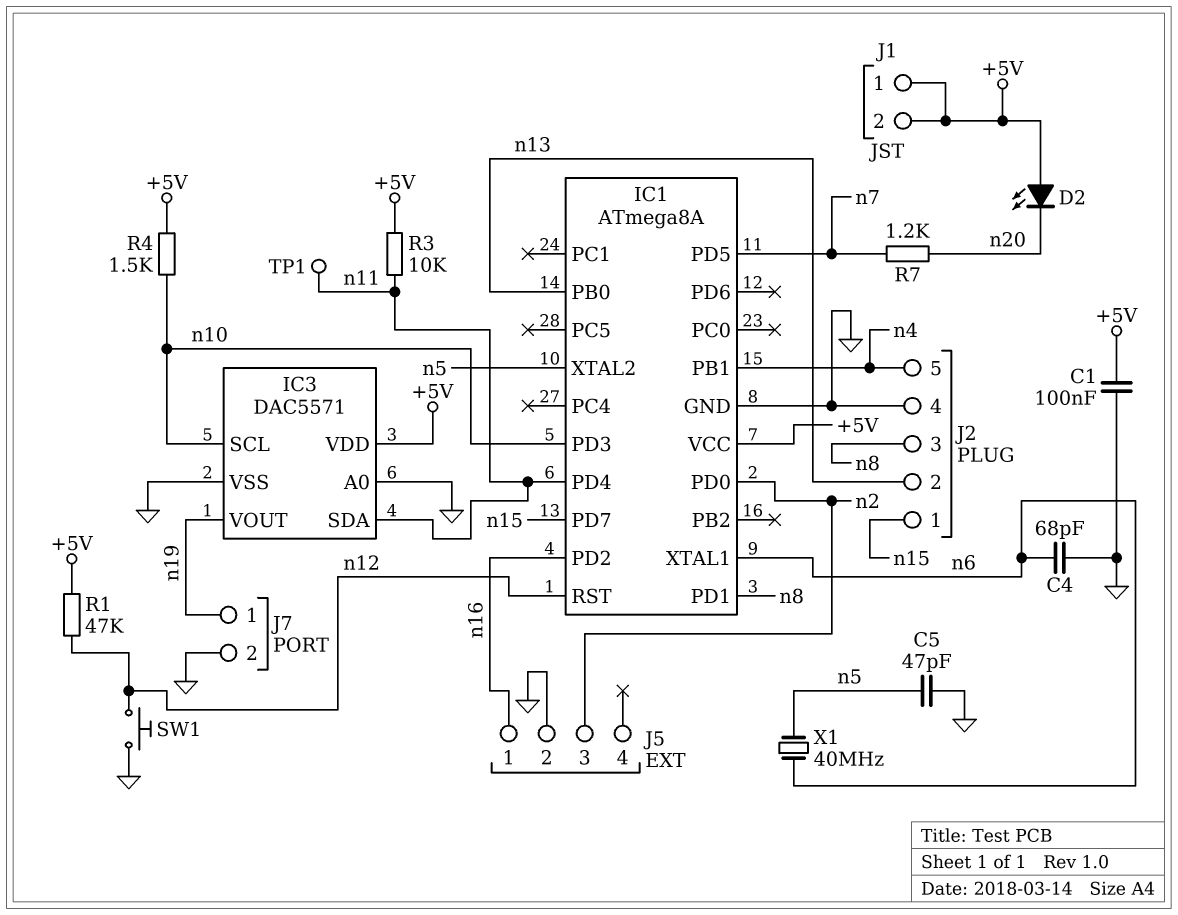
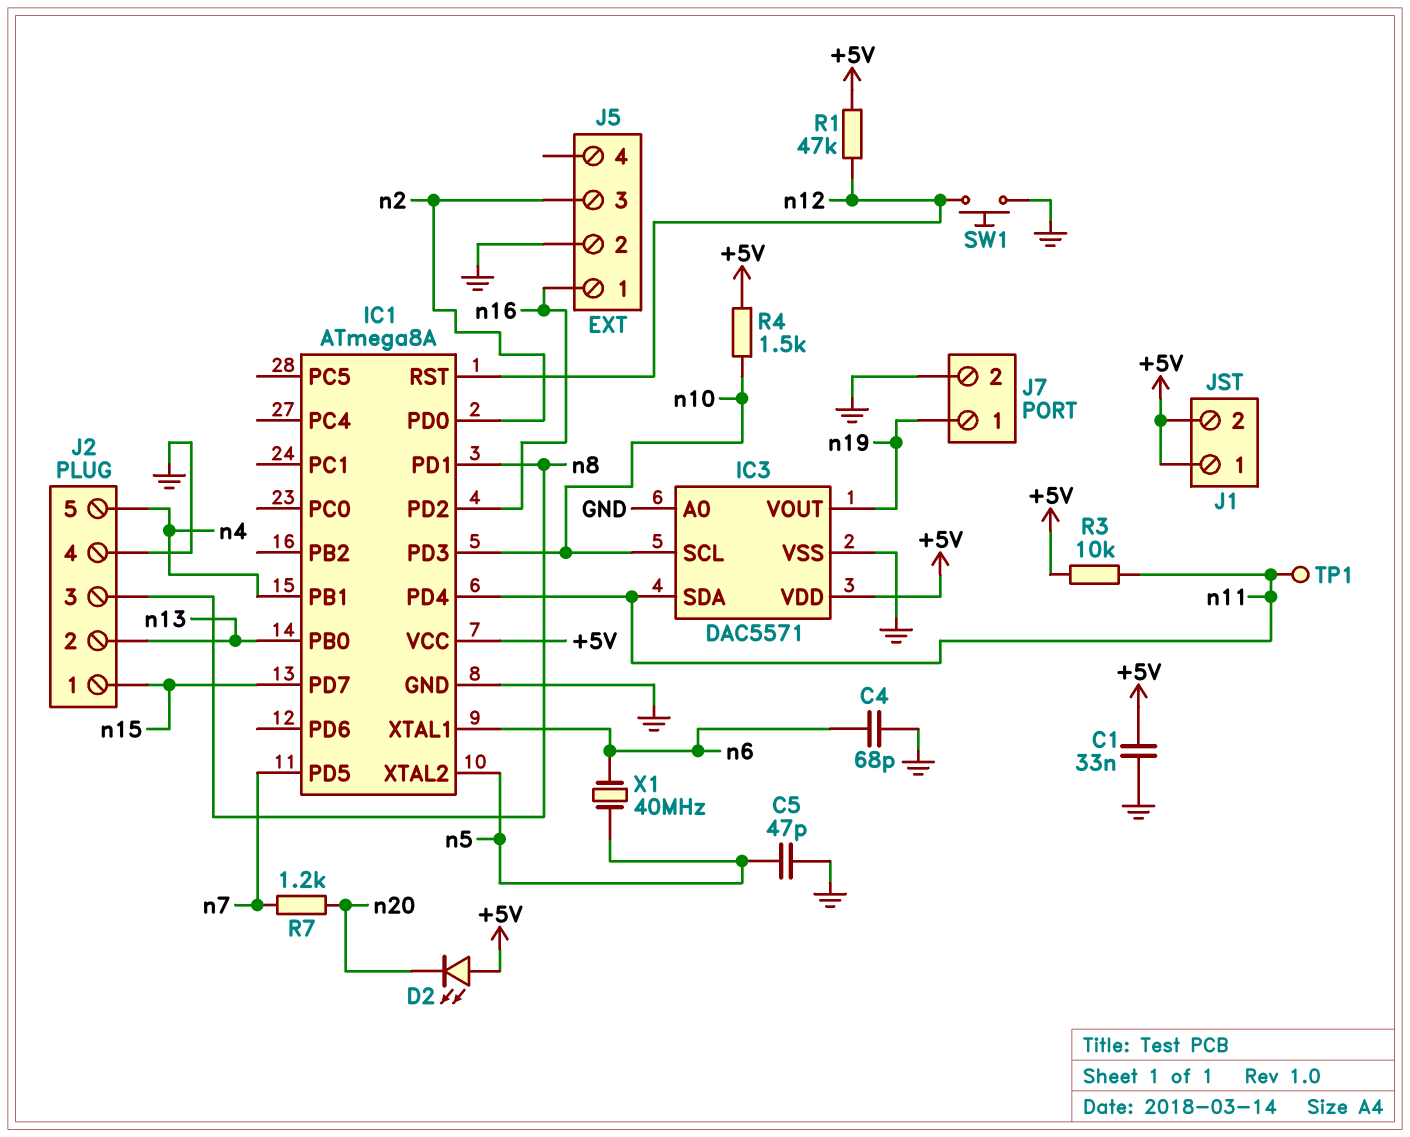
C1: 100nF (+5V, GND) -> 33nF (+5V, GND)

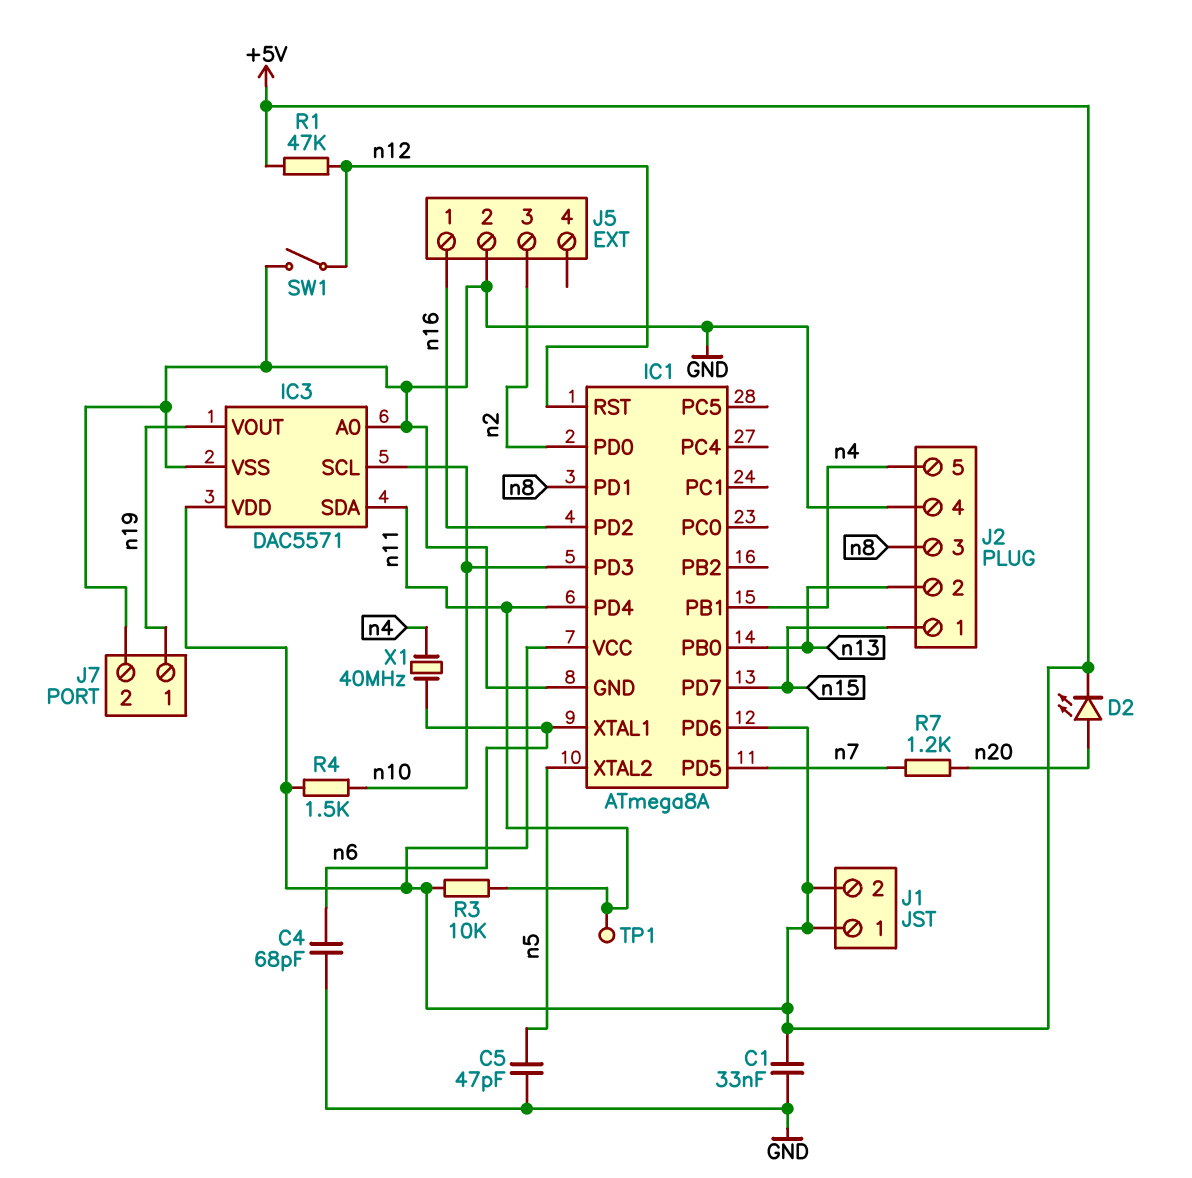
D2: LED (A +5V, K n20) -> LED (A n20, K +5V)
IC1 pin PD6: none -> +5V
SW1: button (GND, n12) -> switch (GND, n12)
X1: 40MHz (n5, n6) -> 40MHz (n4, n6)

